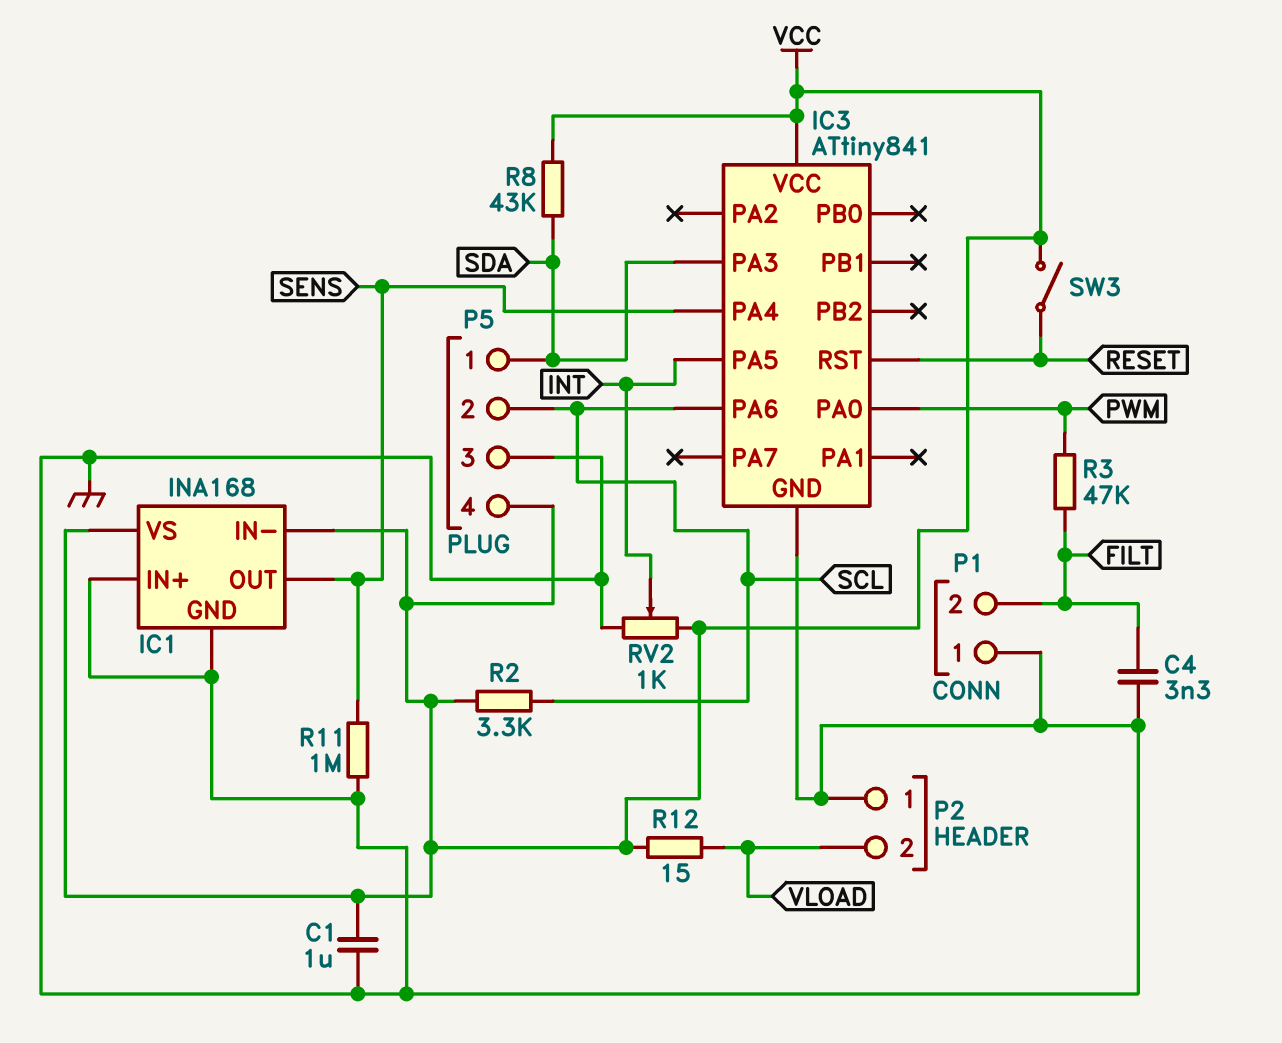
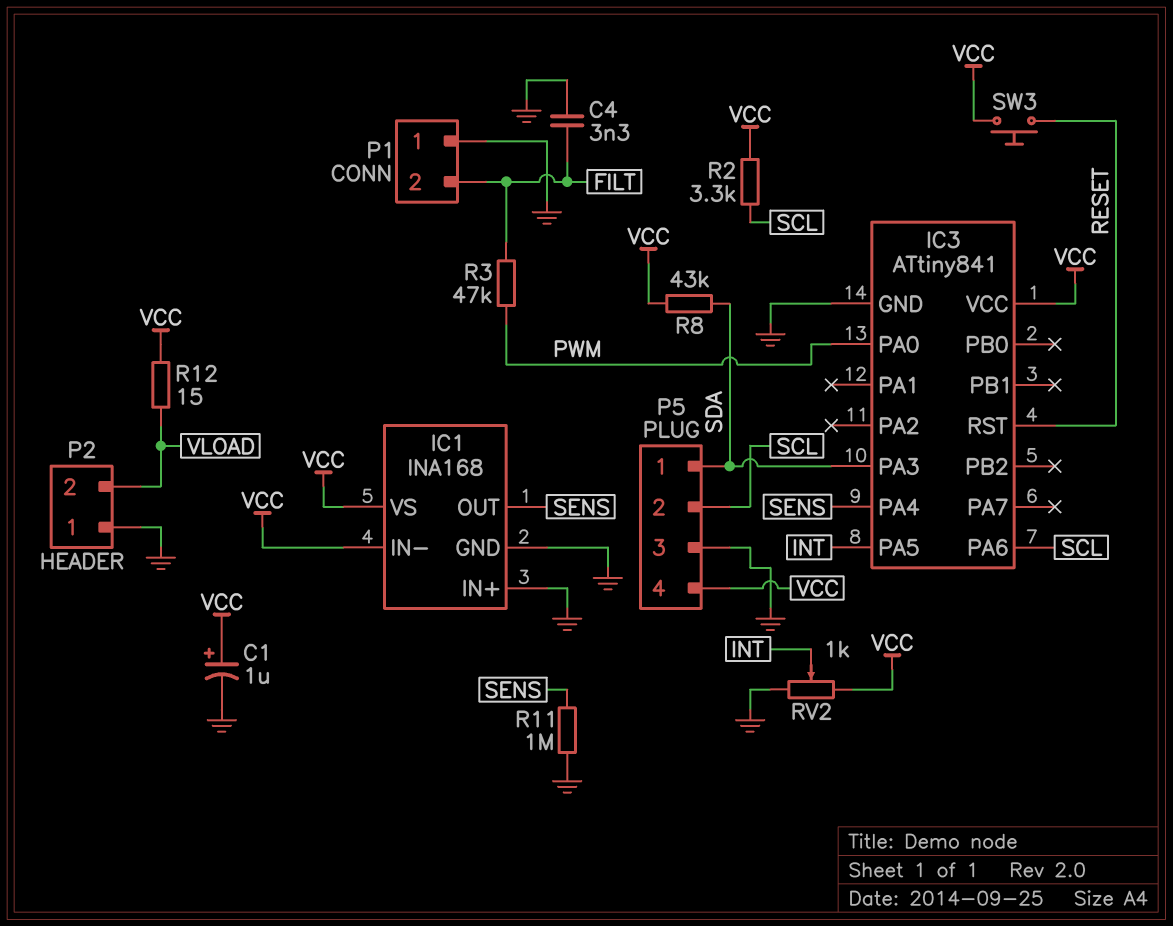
C1: 1uF (GND, VCC) -> 1uF (plus VCC, minus GND)
SW3: switch (RESET, VCC) -> button (RESET, VCC)

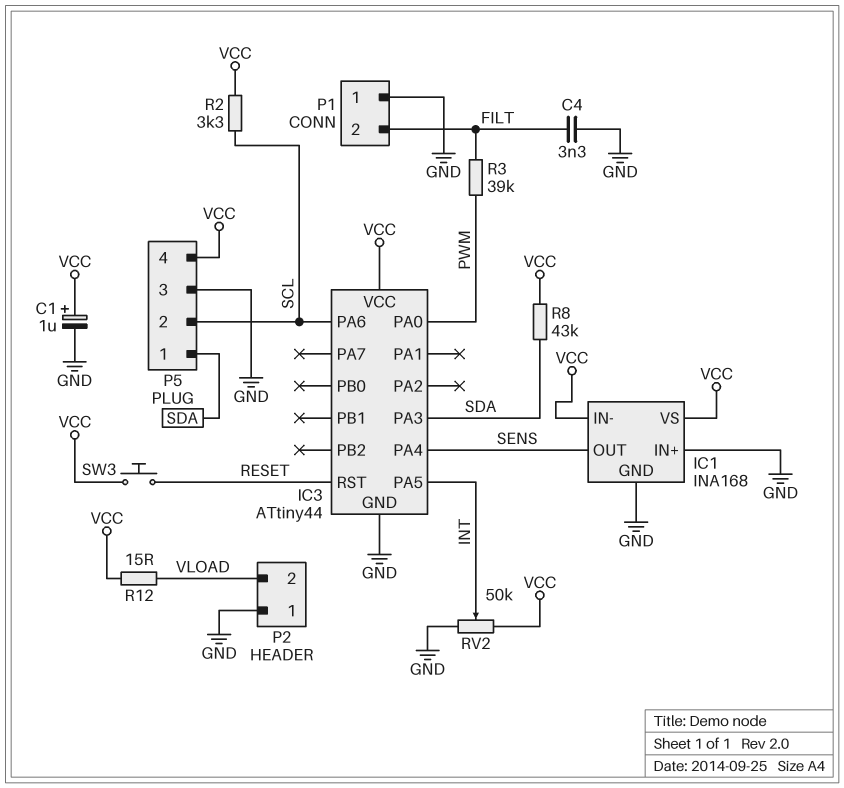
IC3: ATtiny841 -> ATtiny44
R3: 47k (FILT, PWM) -> 39k (FILT, PWM)
R11: 1M (GND, SENS) -> none
RV2: 1k (GND, VCC, wiper INT) -> 50k (GND, VCC, wiper INT)

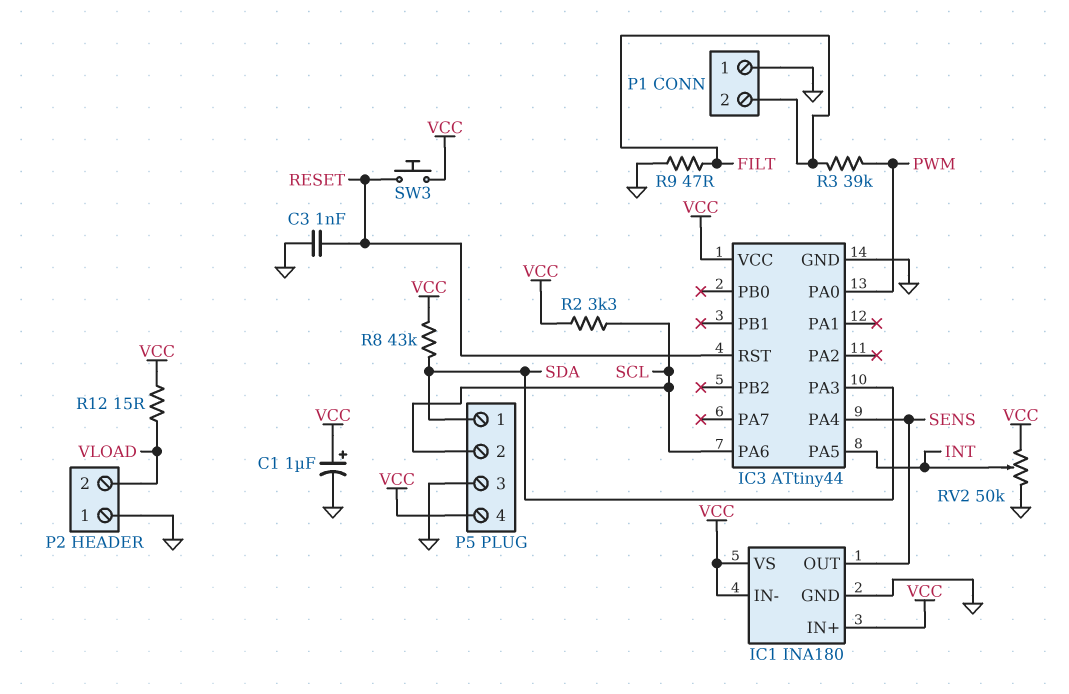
C3: none -> 1nF (GND, RESET)
C4: 3.3nF (FILT, GND) -> none
IC1: INA168 -> INA180
IC1 pin IN+: GND -> VCC
R9: none -> 47 (FILT, GND)

